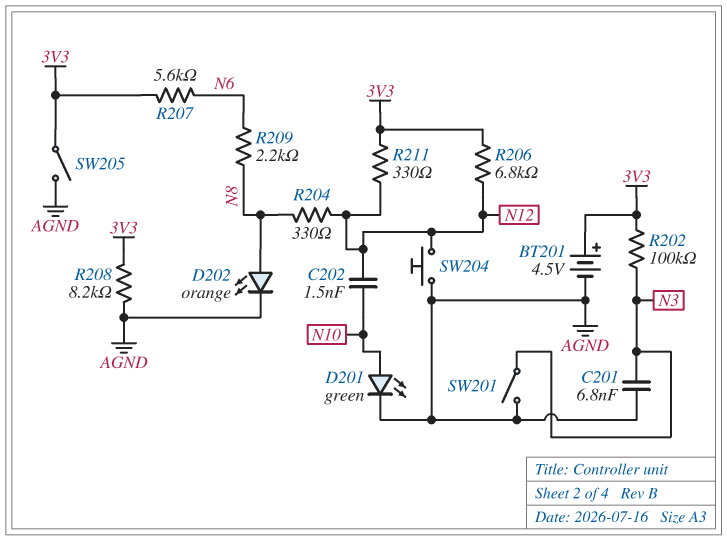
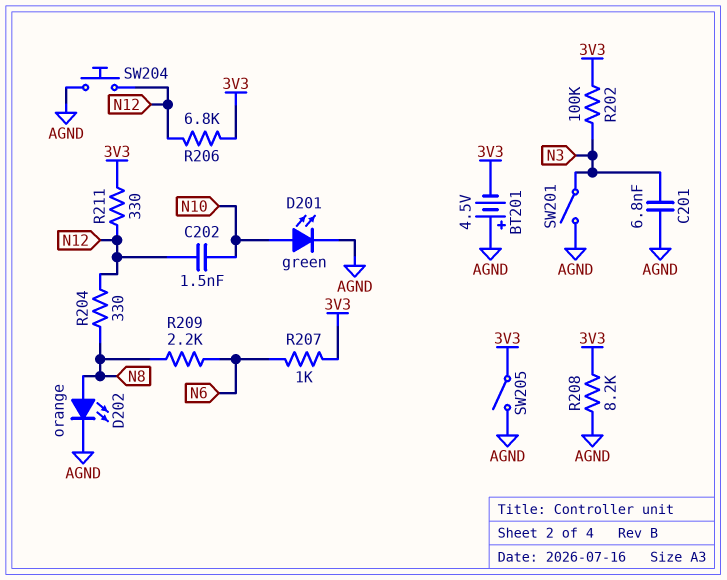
BT201: 4.5V (plus 3V3, minus AGND) -> 4.5V (plus AGND, minus 3V3)
R207: 5.6k (3V3, N6) -> 1k (3V3, N6)

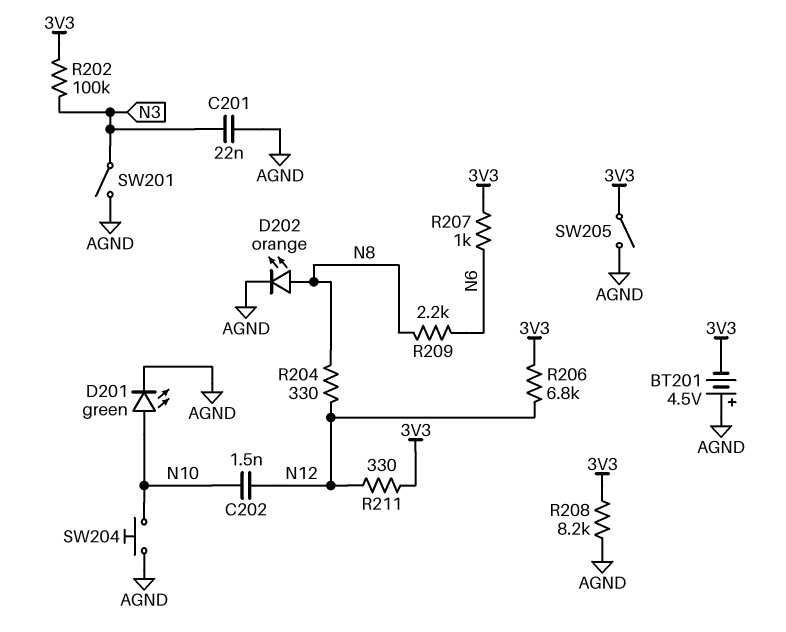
C201: 6.8nF (AGND, N3) -> 22nF (AGND, N3)
SW204: button (AGND, N12) -> button (AGND, N10)

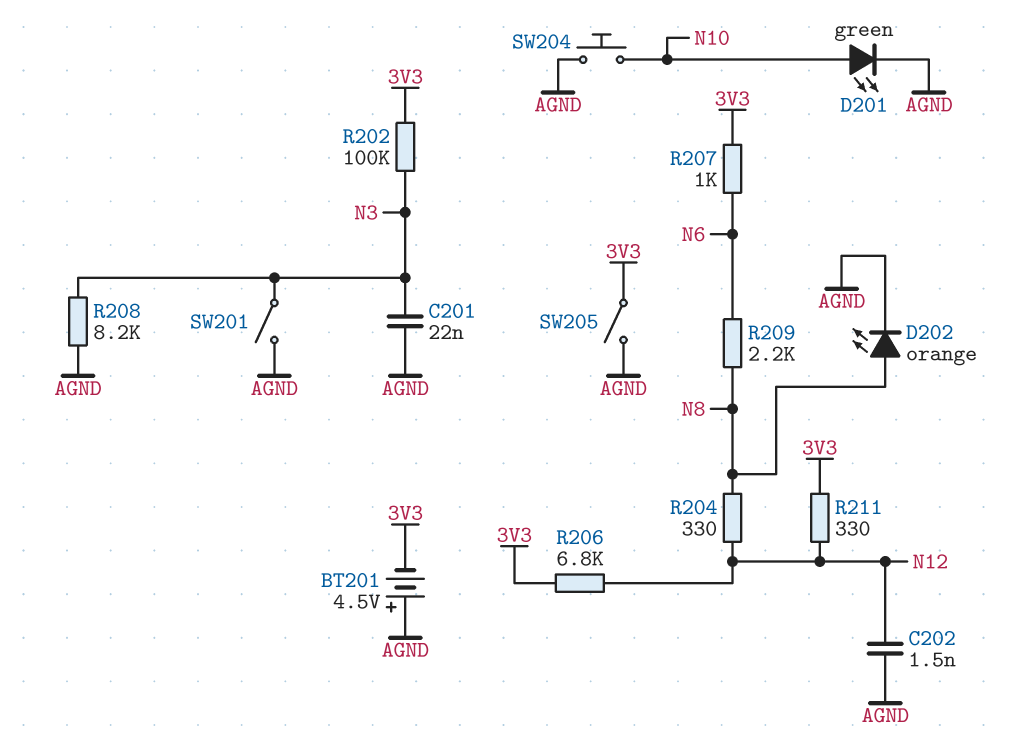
C202: 1.5nF (N10, N12) -> 1.5nF (AGND, N12)
R208: 8.2k (3V3, AGND) -> 8.2k (AGND, N3)

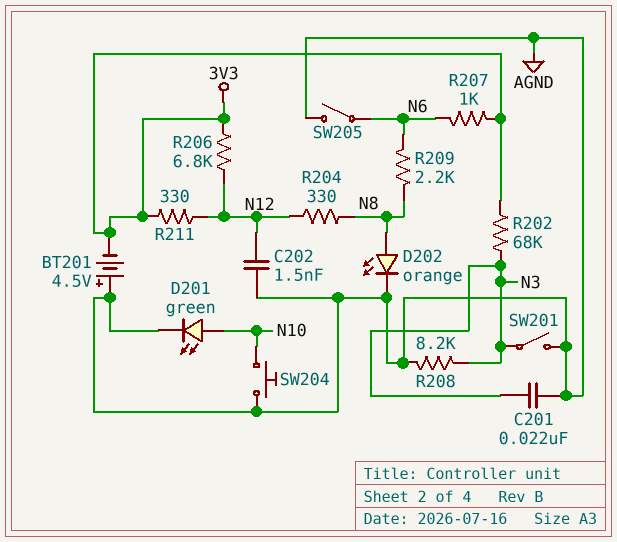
R202: 100k (3V3, N3) -> 68k (3V3, N3)
SW205: switch (3V3, AGND) -> switch (AGND, N6)

